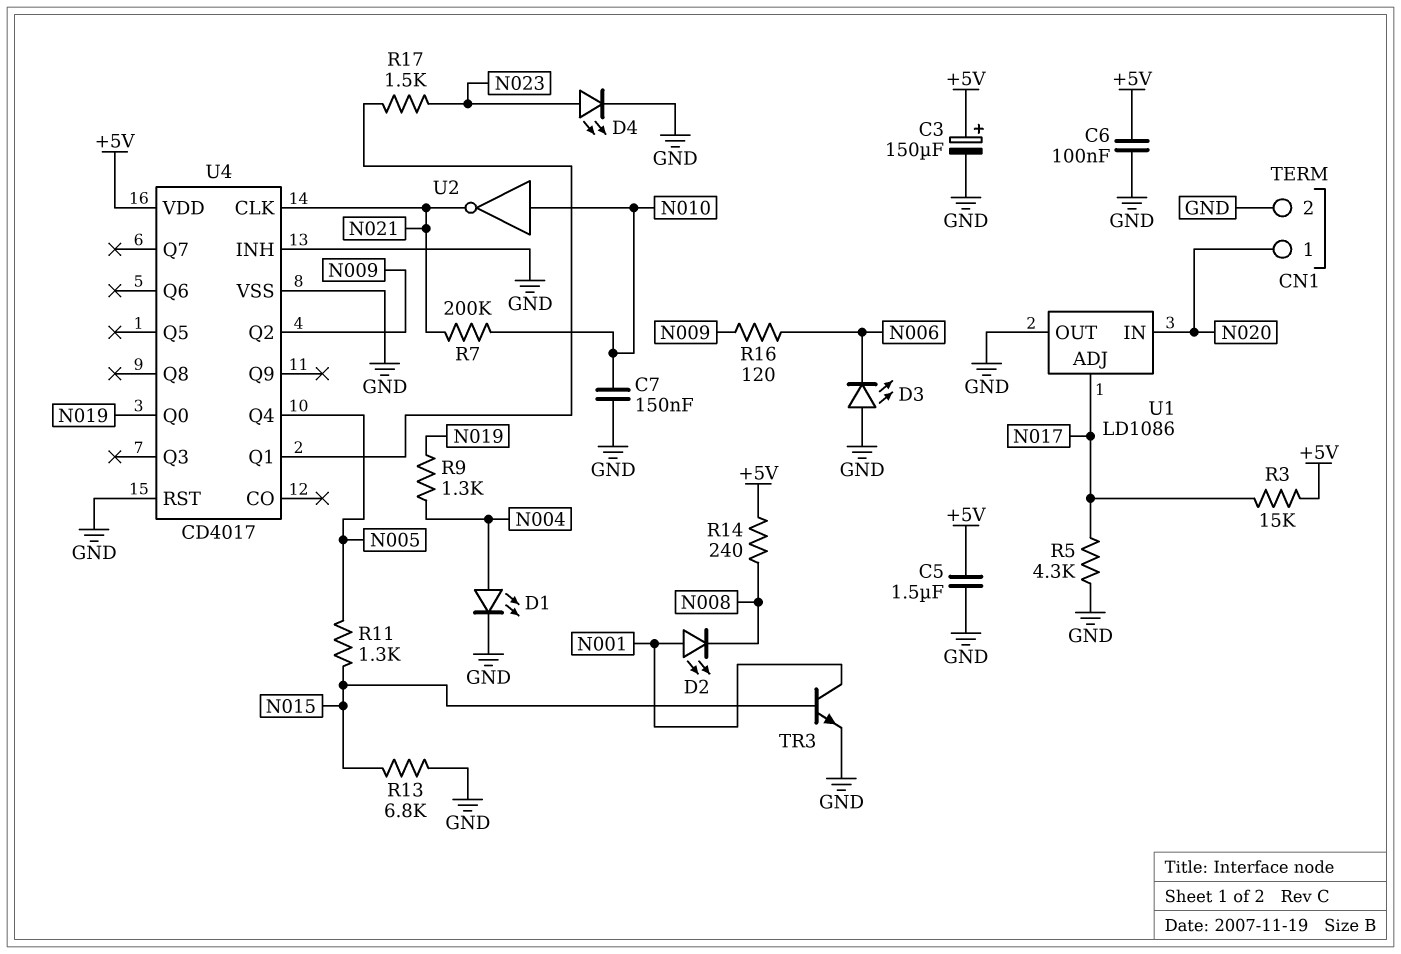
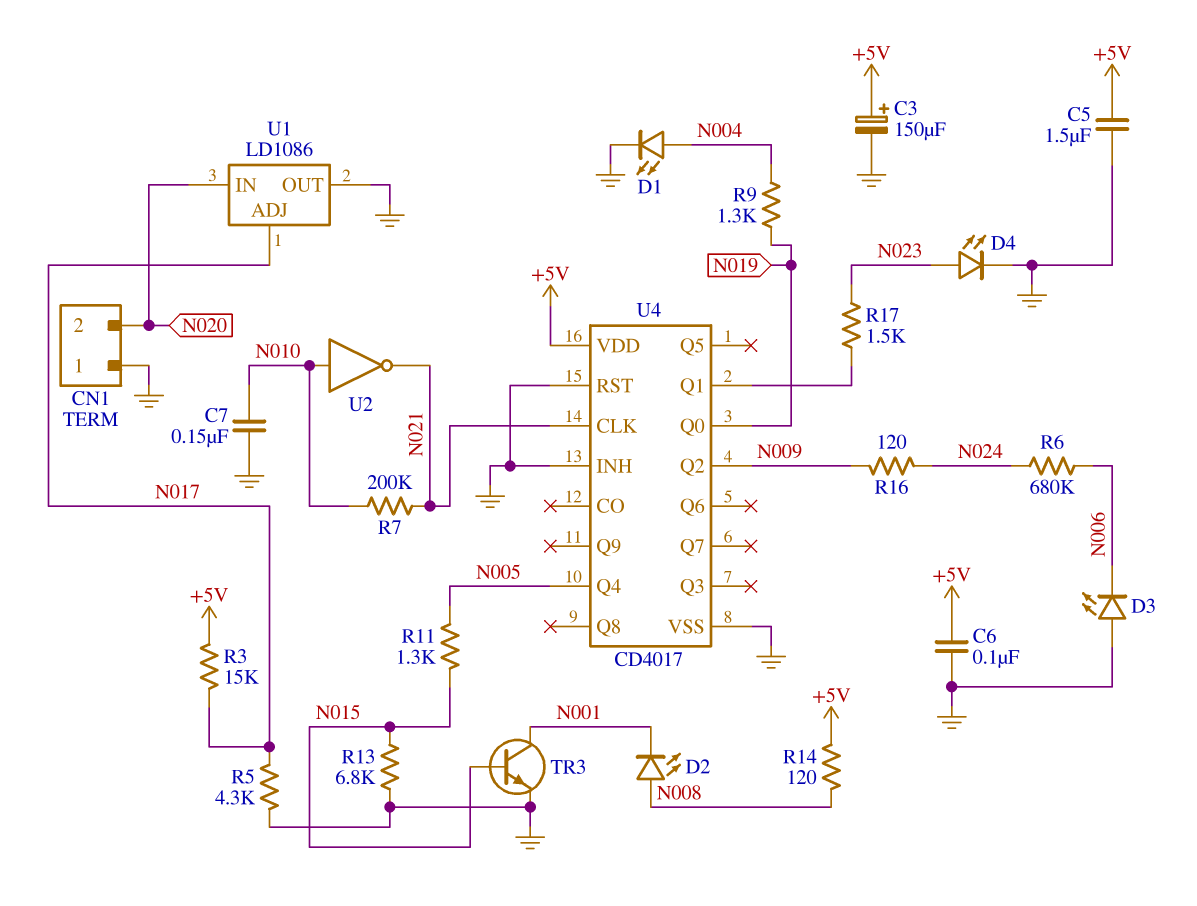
CN1 pin 1: N020 -> GND
CN1 pin 2: GND -> N020
D2: LED (A N001, K N008) -> LED (A N008, K N001)
R6: none -> 680k (N006, N024)
R14: 240 (+5V, N008) -> 120 (+5V, N008)
R16: 120 (N006, N009) -> 120 (N009, N024)

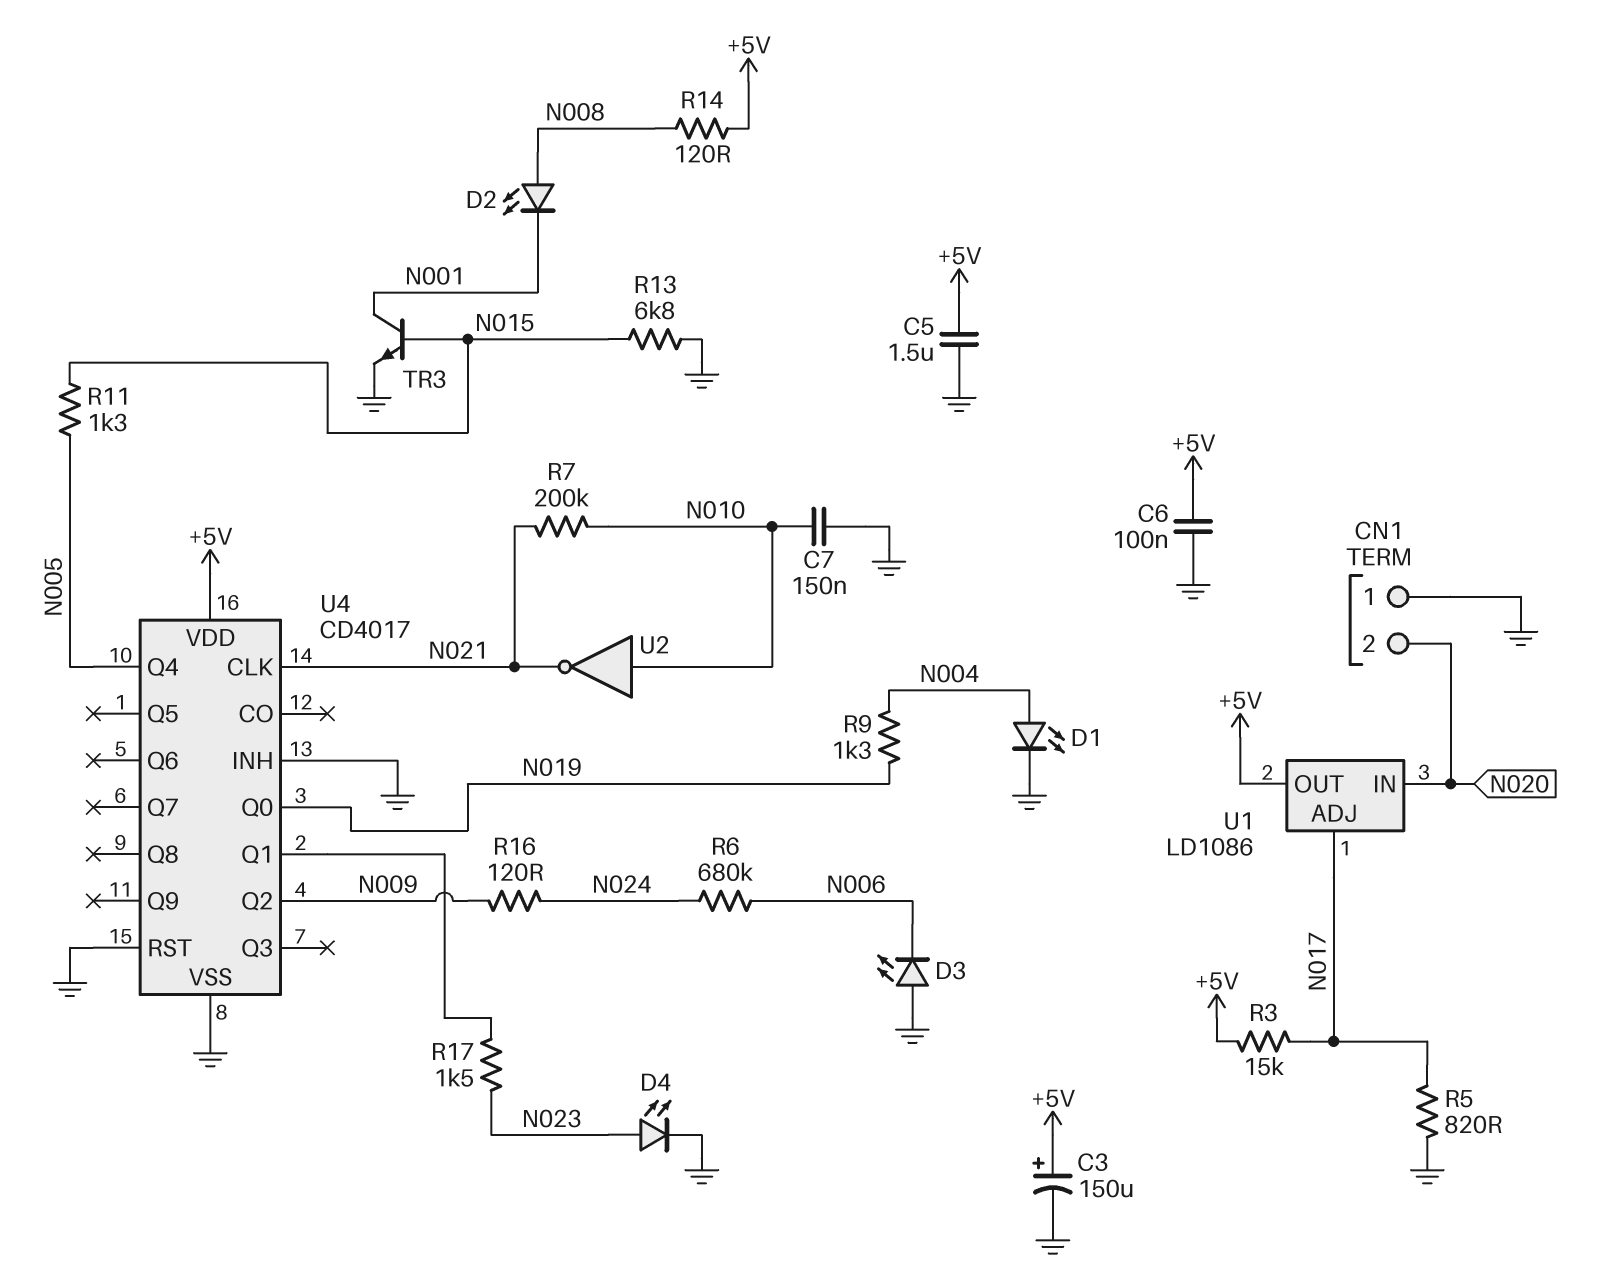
R5: 4.3k (GND, N017) -> 820 (GND, N017)
U1 pin OUT: GND -> +5V

